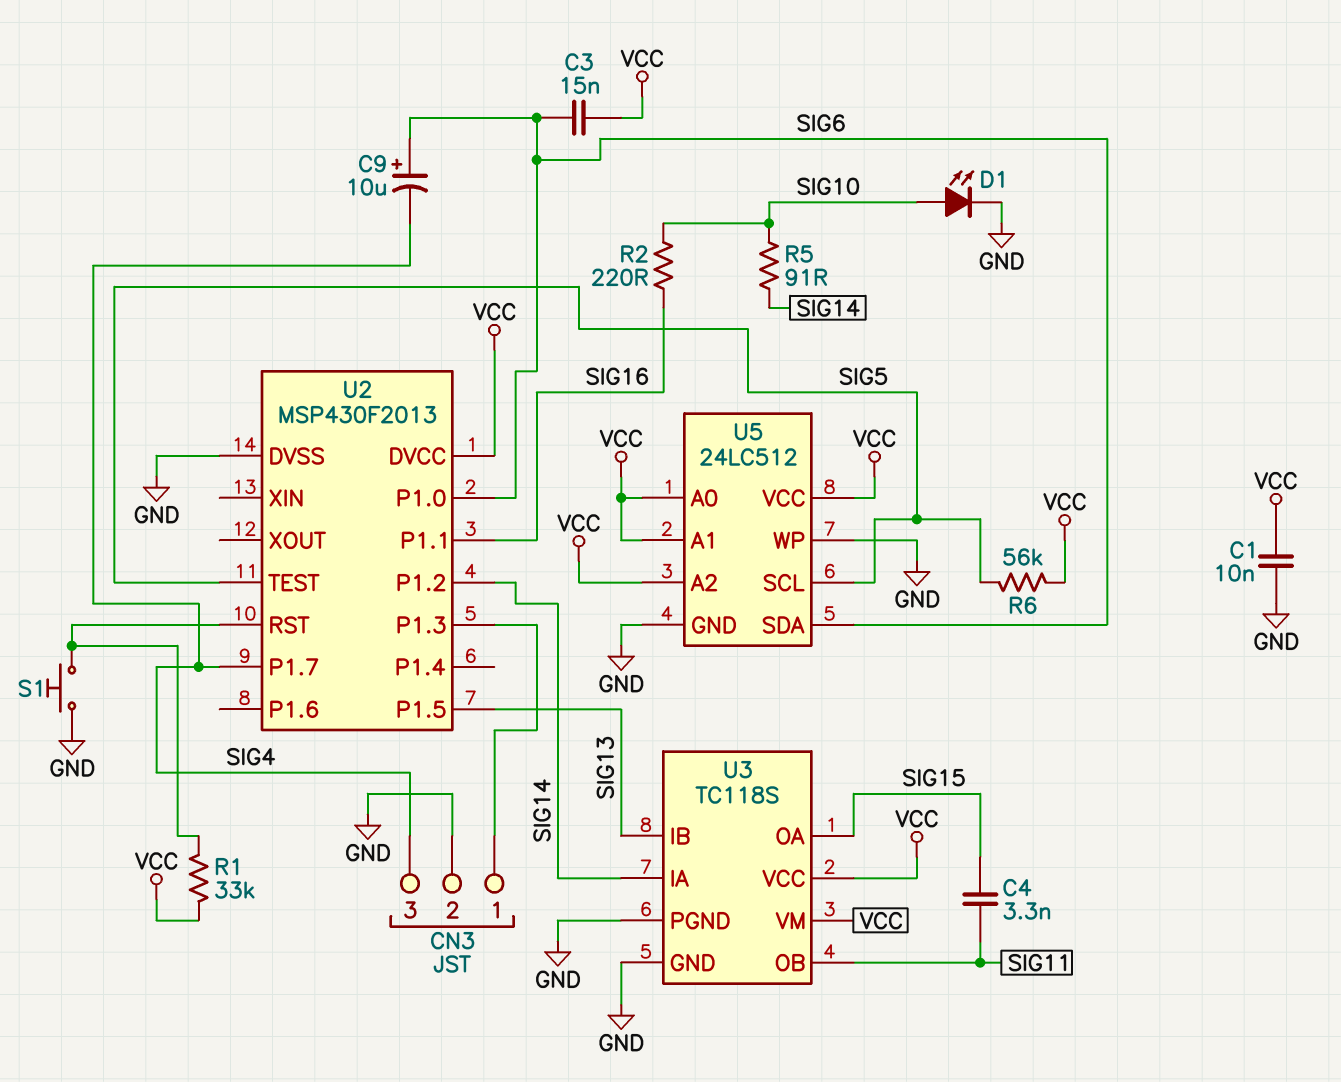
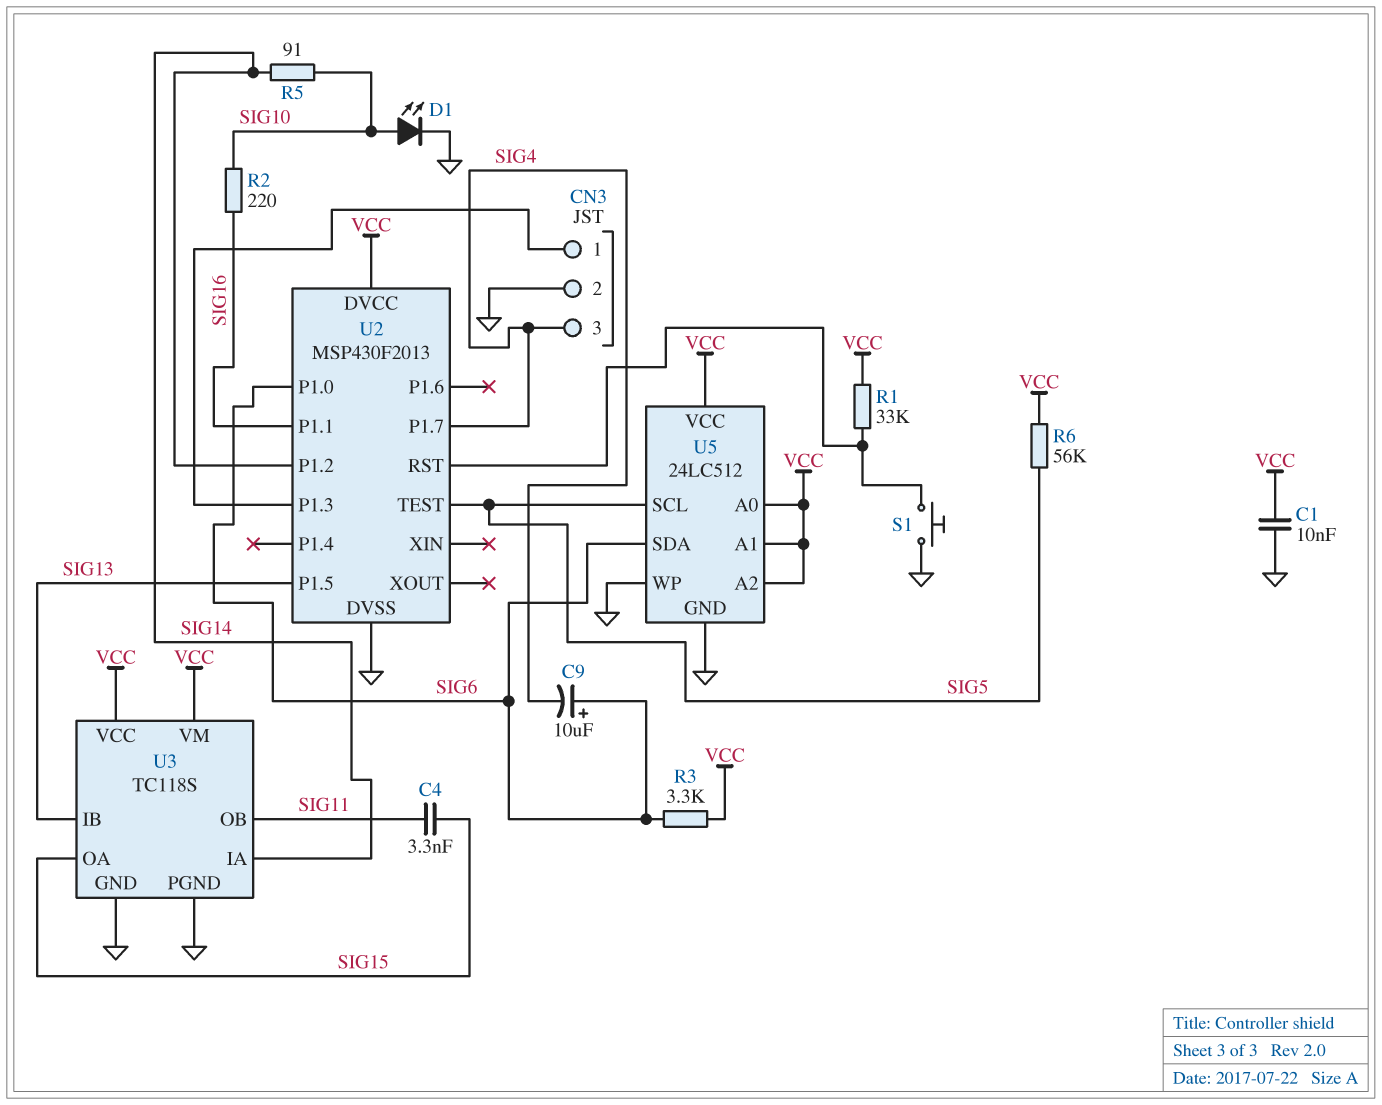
C3: 15nF (SIG6, VCC) -> none
R3: none -> 3.3k (SIG6, VCC)

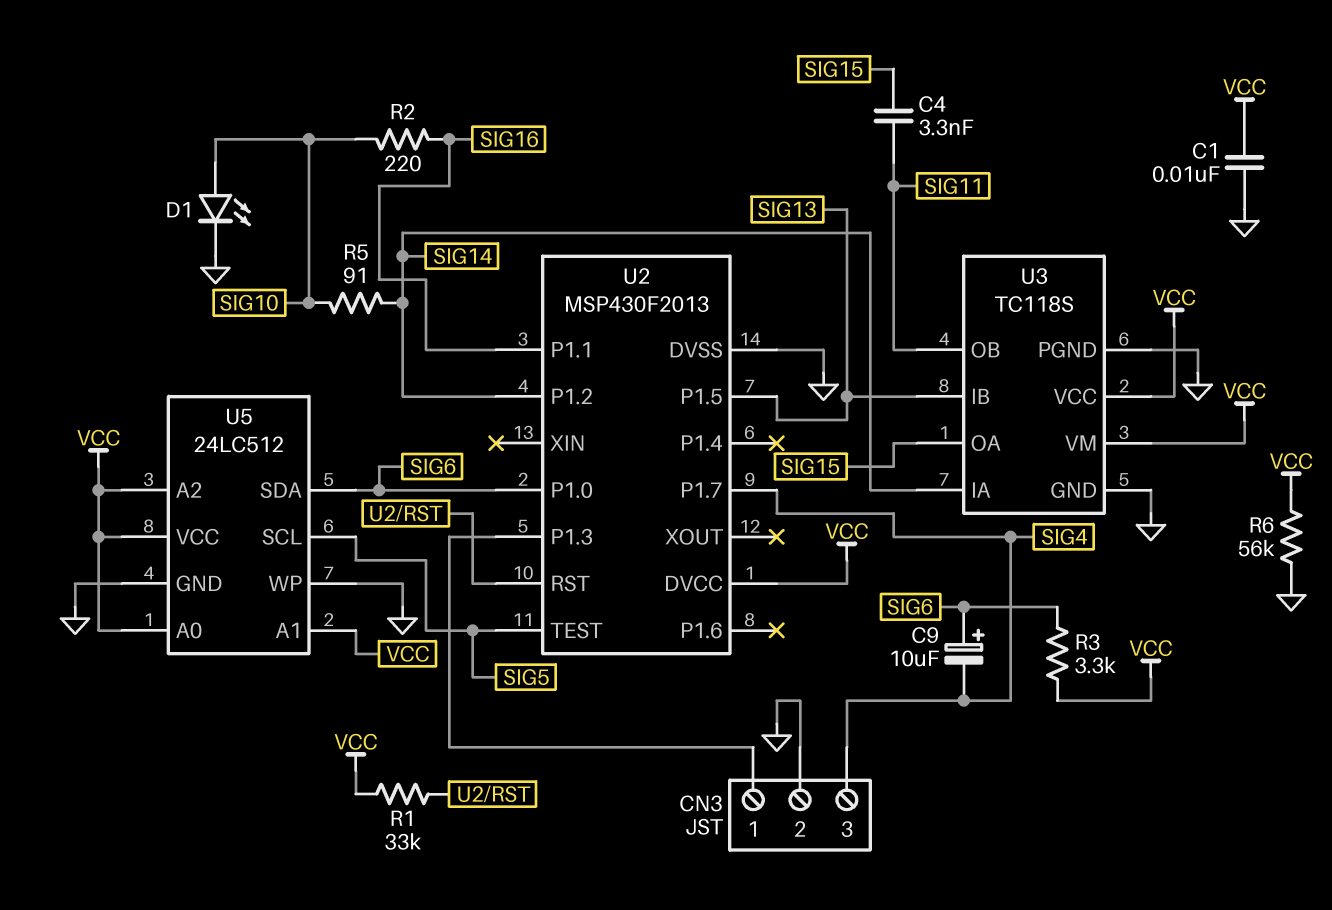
R6: 56k (SIG5, VCC) -> 56k (GND, VCC)
S1: button (GND, U2/RST) -> none

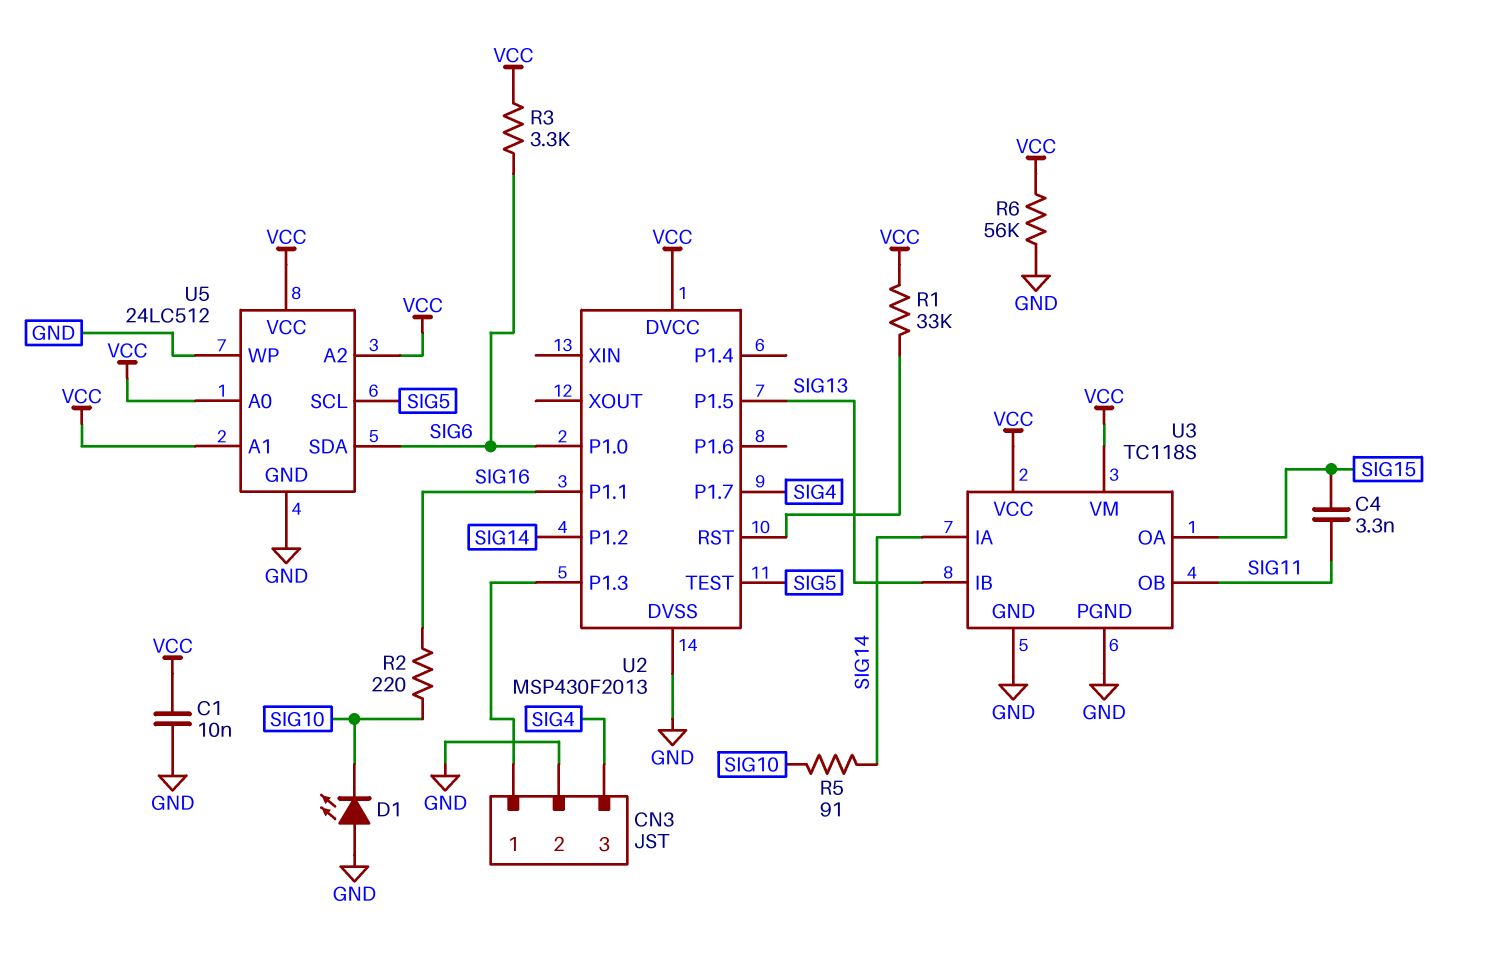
C9: 10uF (plus SIG6, minus SIG4) -> none
D1: LED (A SIG10, K GND) -> LED (A GND, K SIG10)

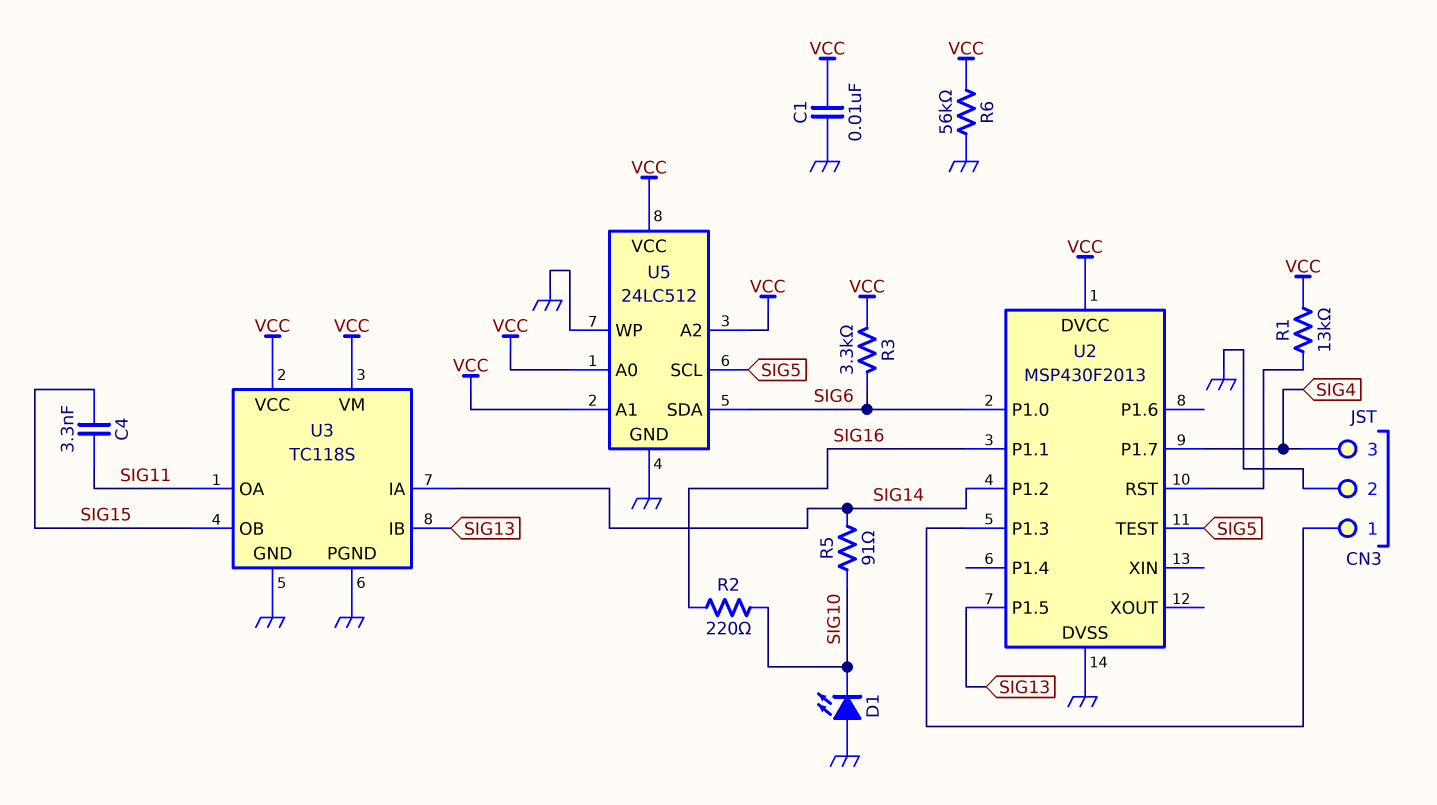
R1: 33k (U2/RST, VCC) -> 13k (U2/RST, VCC)
U3 pin OA: SIG15 -> SIG11
U3 pin OB: SIG11 -> SIG15

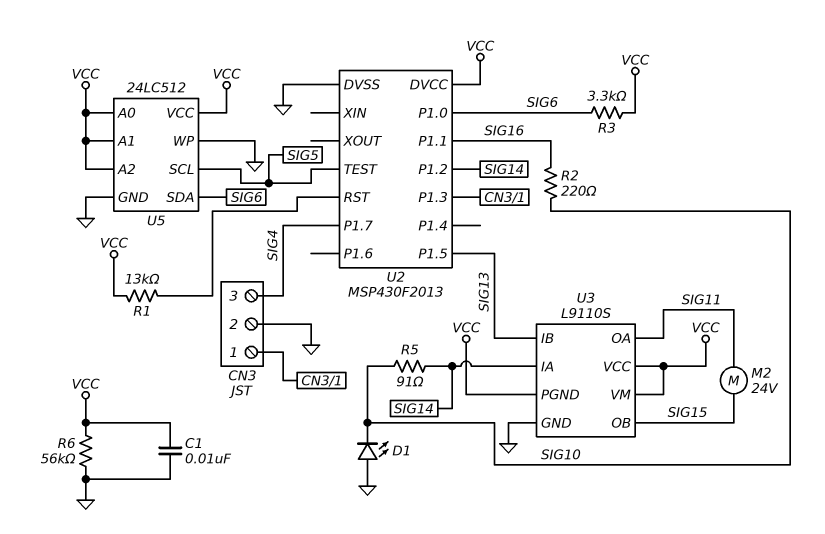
C4: 3.3nF (SIG11, SIG15) -> none
M2: none -> motor 24V (SIG11, SIG15)
U3: TC118S -> L9110S
U3 pin PGND: GND -> VCC

